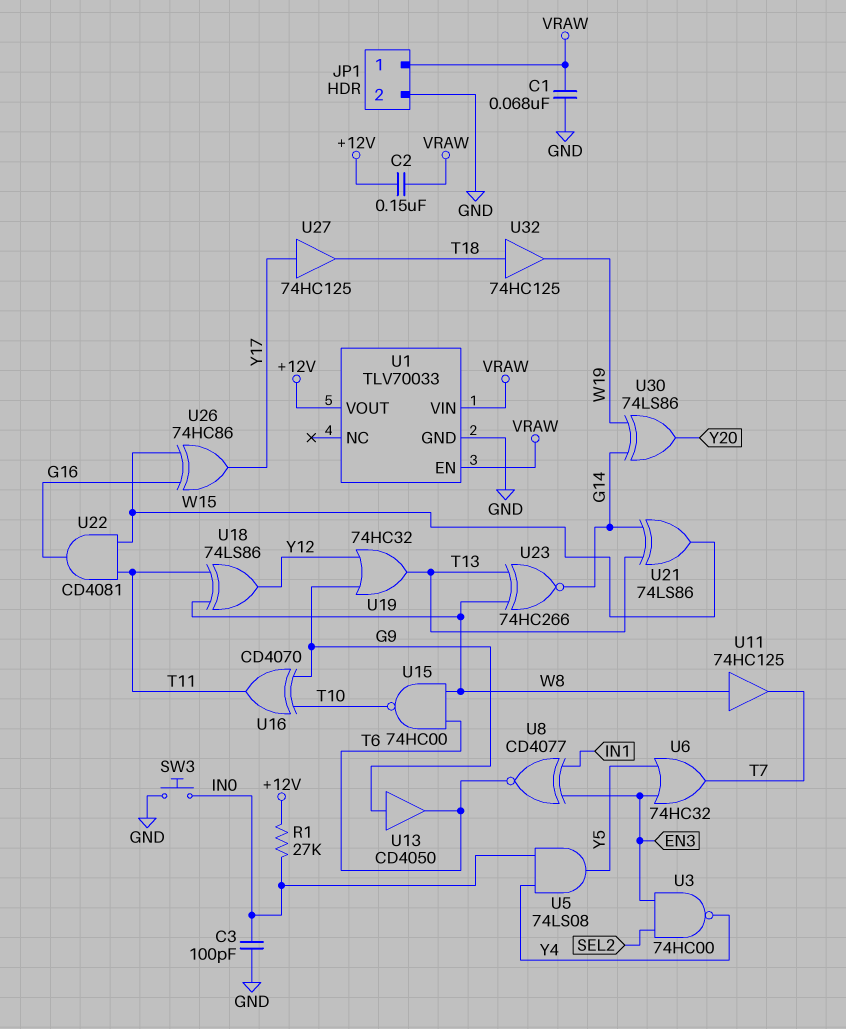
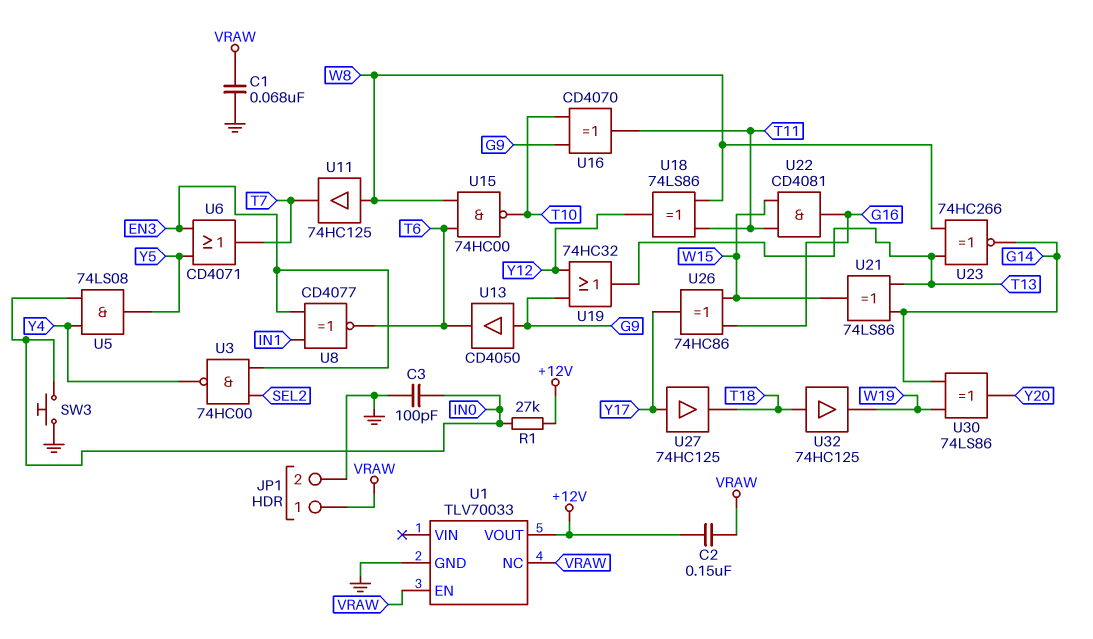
U1 pin NC: none -> VRAW
U1 pin VIN: VRAW -> none
U6: OR 74HC32 (in EN3, in Y5, out T7) -> OR CD4071 (in EN3, in Y5, out T7)

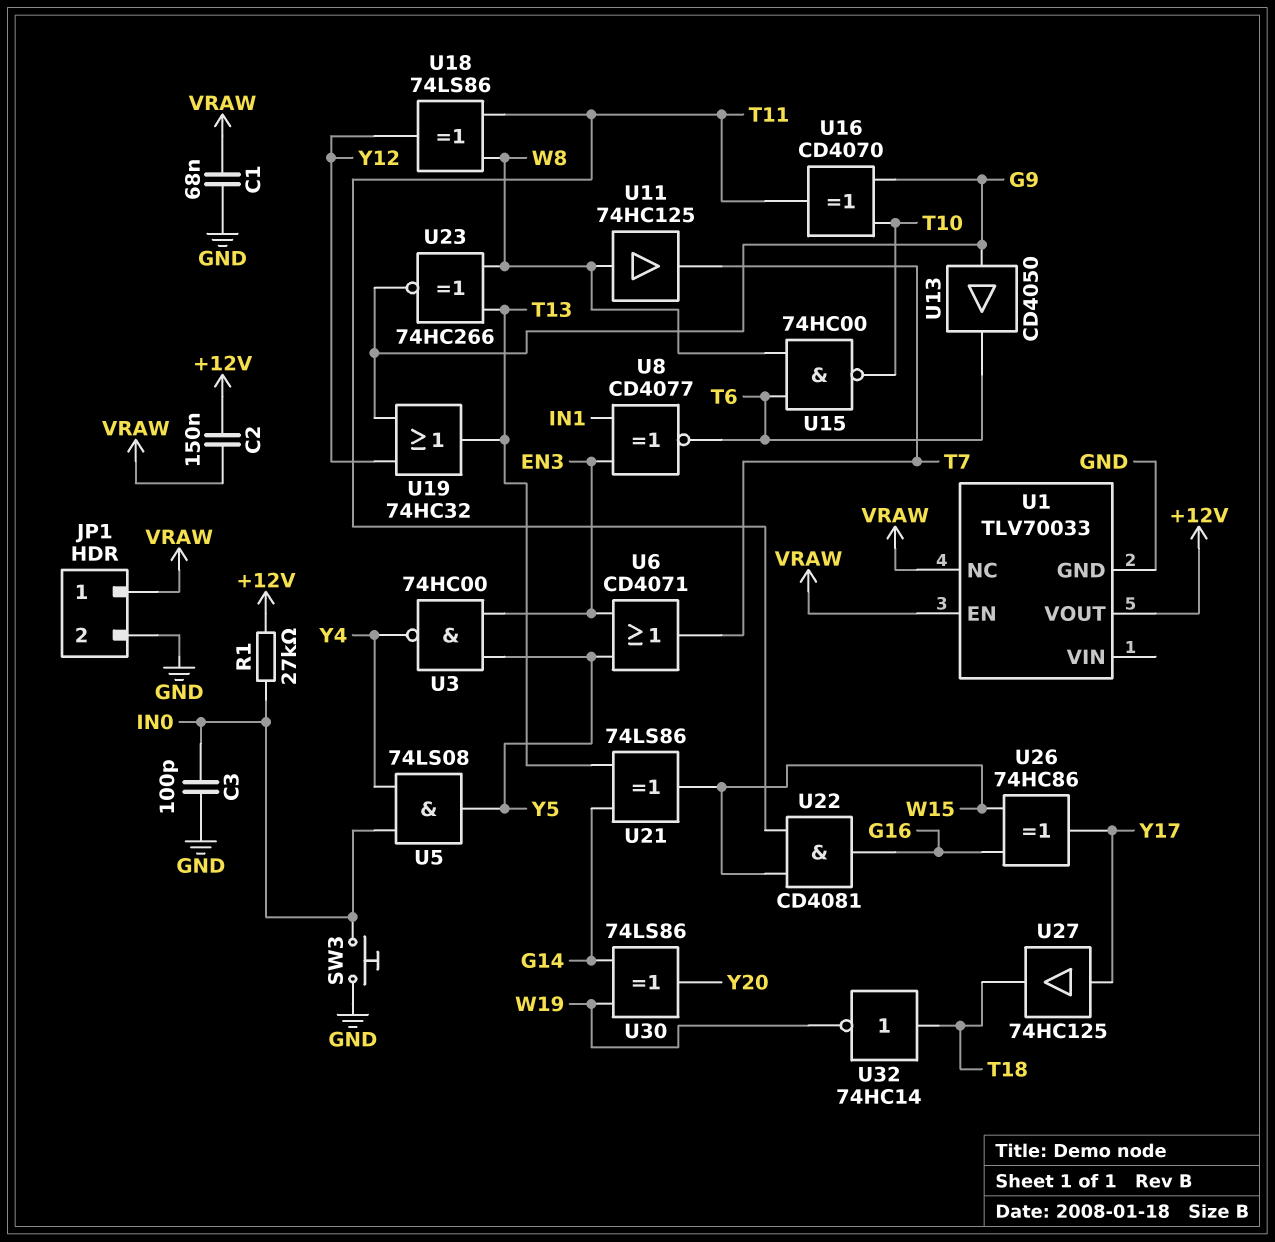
U3: NAND 74HC00 (in EN3, in SEL2, out Y4) -> NAND 74HC00 (in EN3, in Y5, out Y4)
U23: XNOR 74HC266 (in T13, in W8, out G14) -> XNOR 74HC266 (in T13, in W8, out G9)
U32: buffer 74HC125 (in T18, out W19) -> NOT 74HC14 (in T18, out W19)

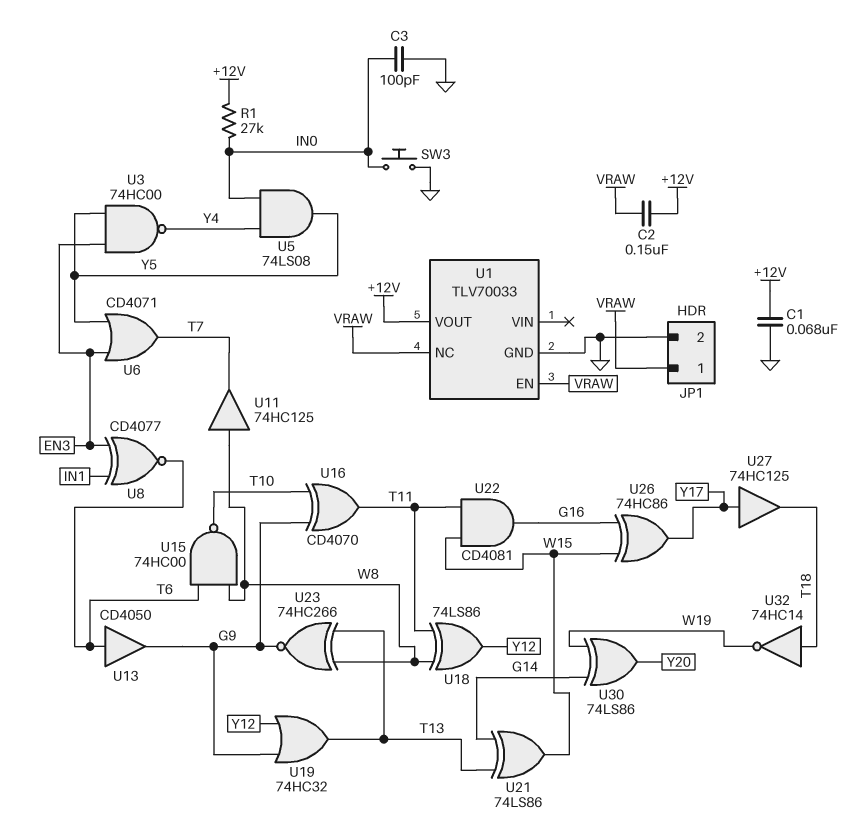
C1: 68nF (GND, VRAW) -> 68nF (+12V, GND)
U13: buffer CD4050 (in G9, out T6) -> buffer CD4050 (in T6, out G9)

